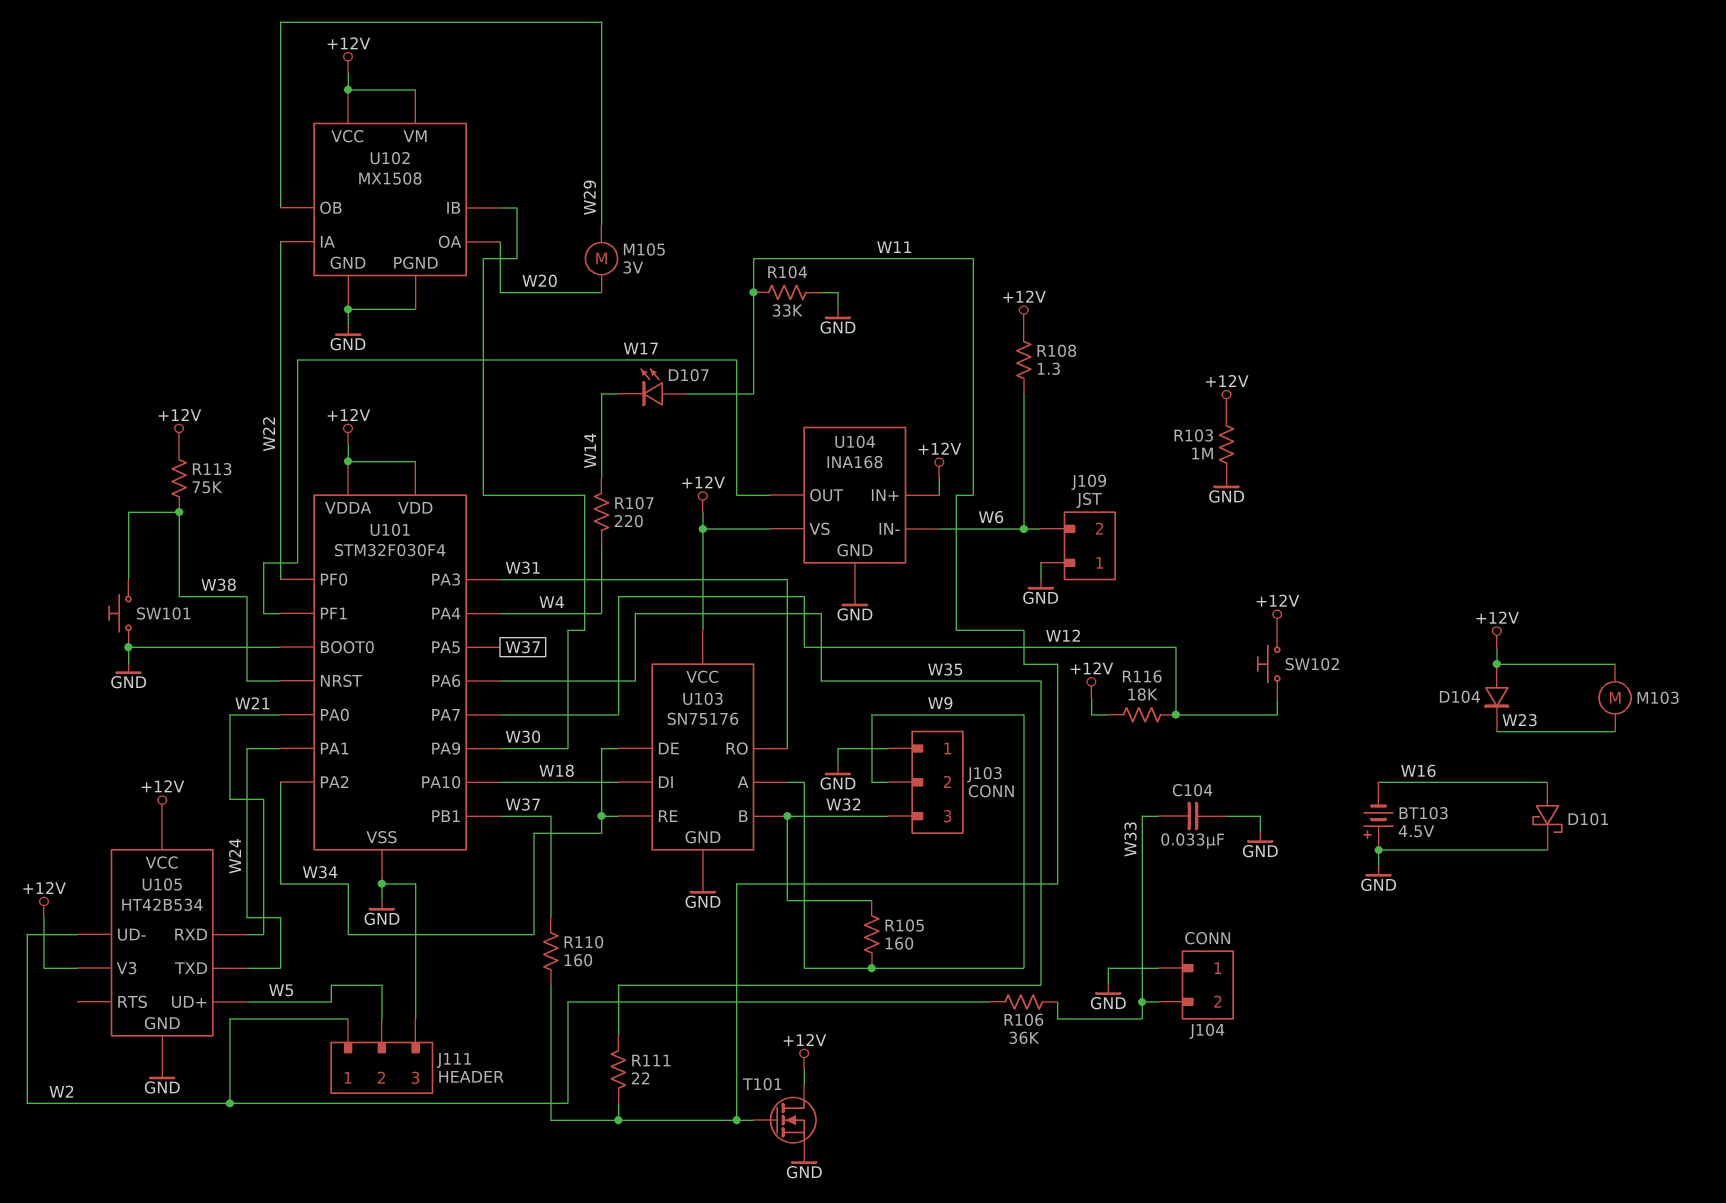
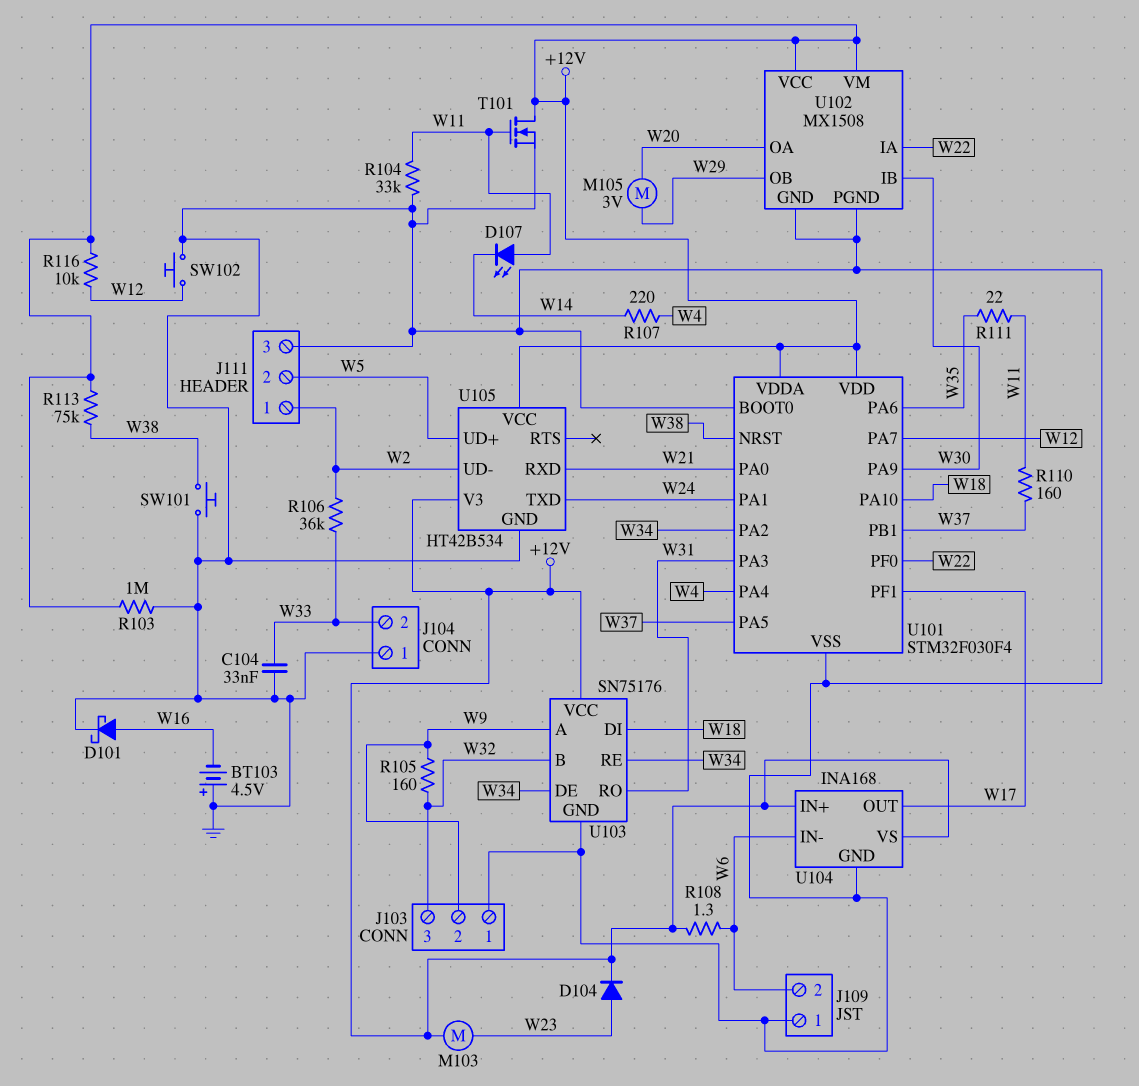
D104: diode (A +12V, K W23) -> diode (A W23, K +12V)
R116: 18k (+12V, W12) -> 10k (+12V, W12)
SW102: button (+12V, W12) -> button (GND, W12)

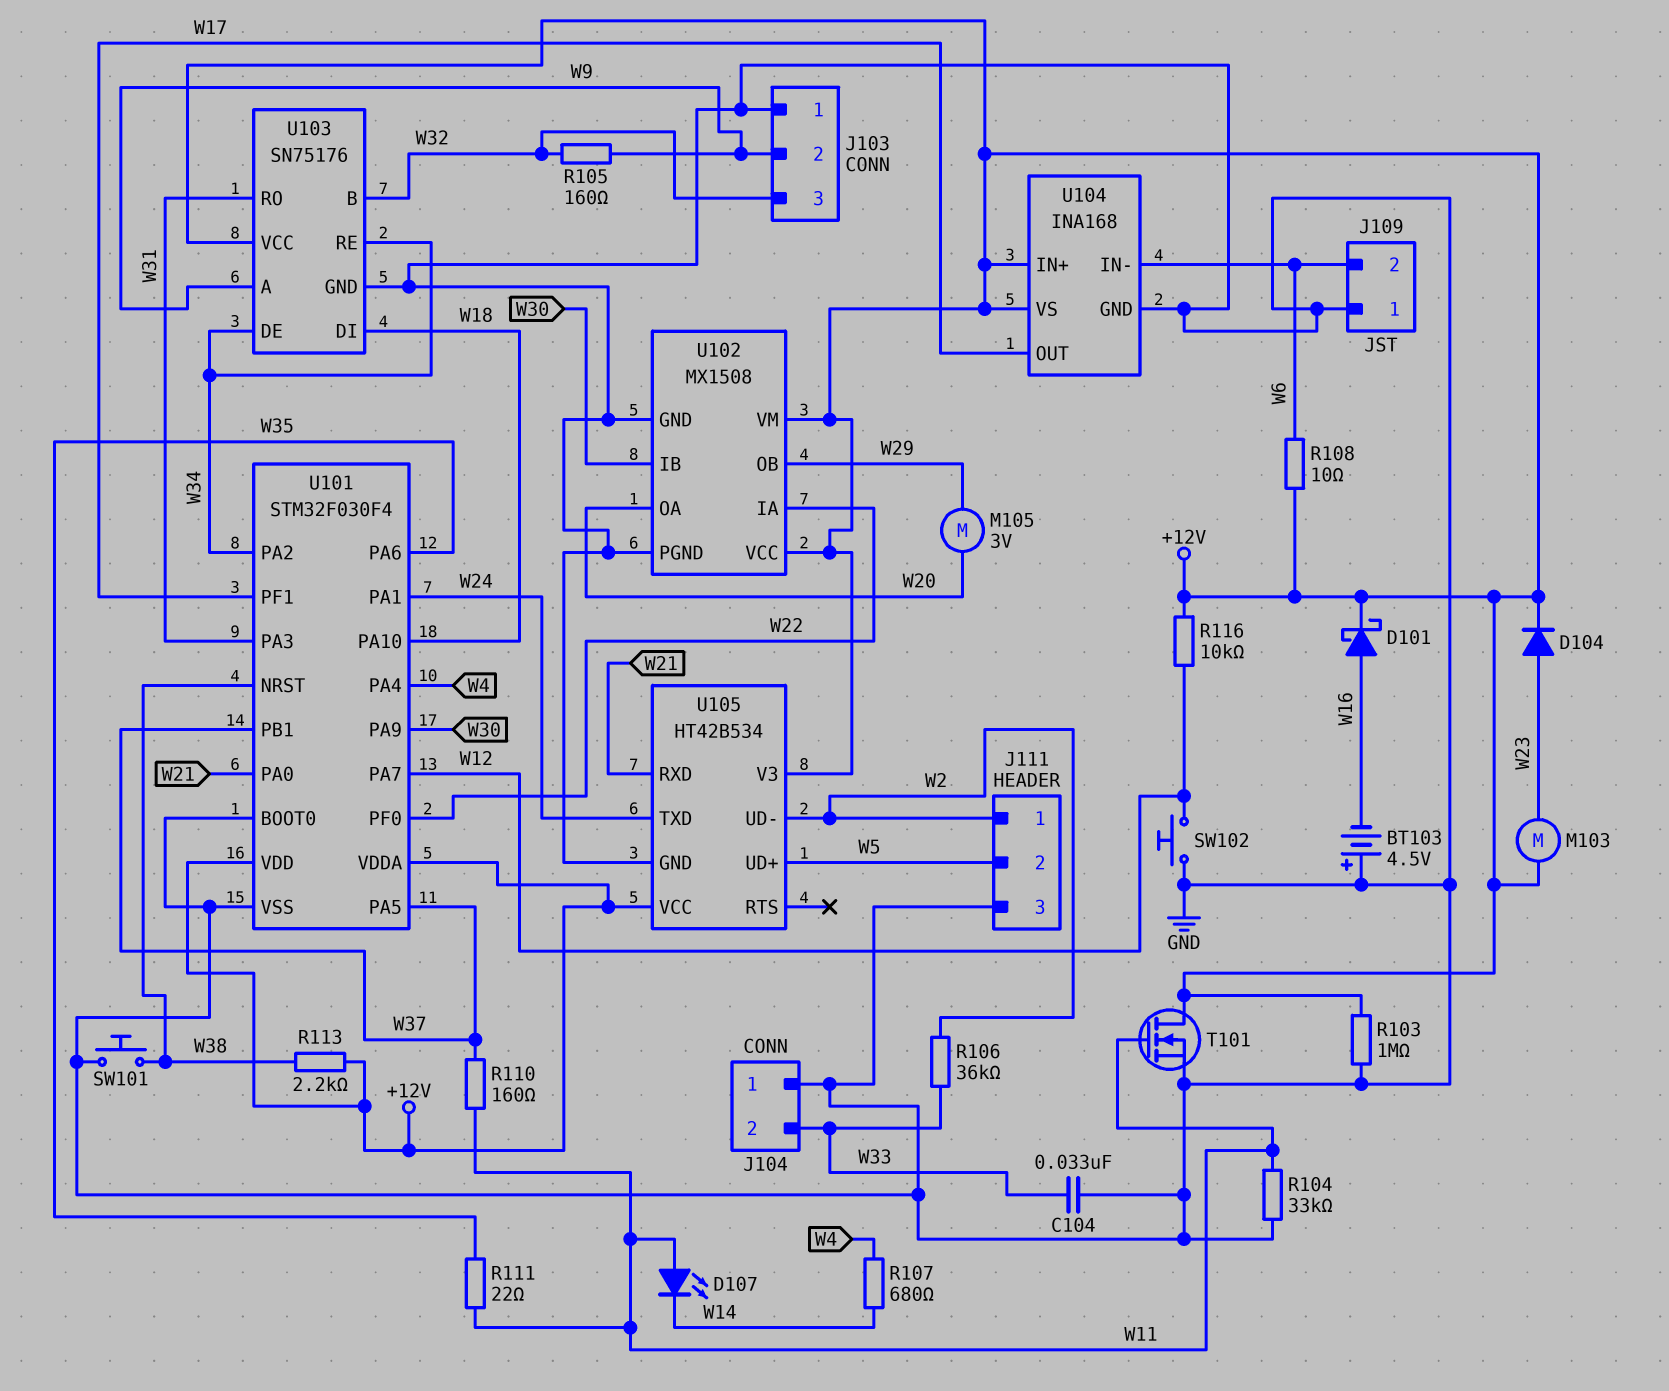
D101: schottky (A W16, K GND) -> schottky (A W16, K +12V)
R107: 220 (W4, W14) -> 680 (W4, W14)
R108: 1.3 (+12V, W6) -> 10 (+12V, W6)
R113: 75k (+12V, W38) -> 2.2k (+12V, W38)

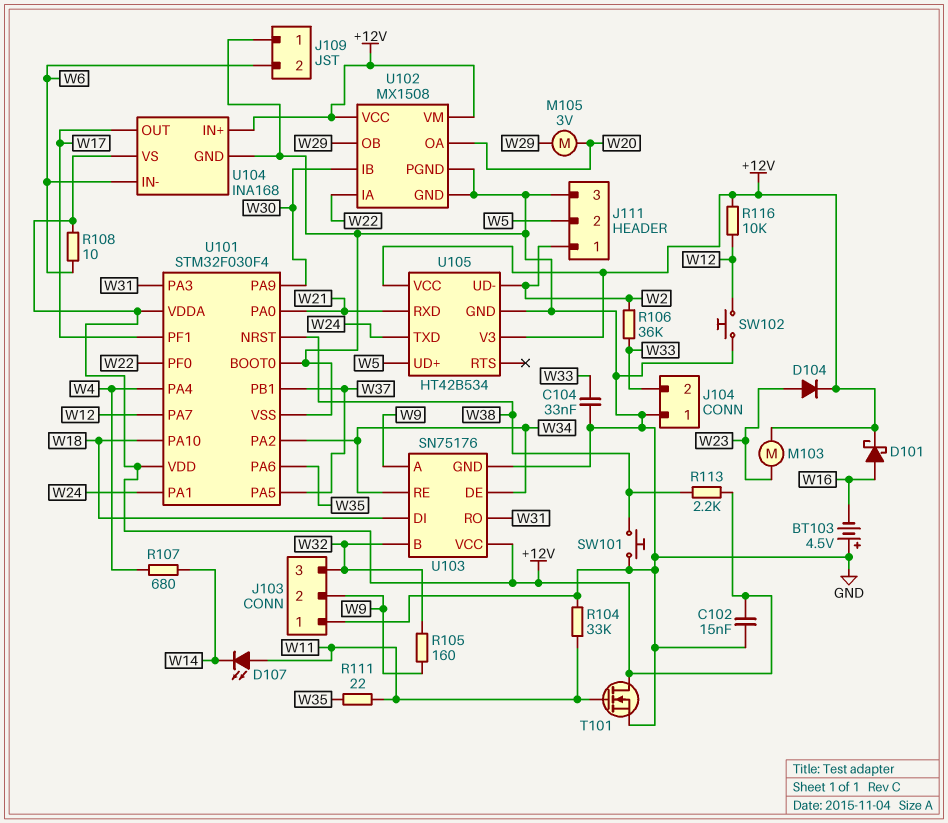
C102: none -> 15nF (+12V, GND)
R103: 1M (+12V, GND) -> none
R110: 160 (W11, W37) -> none

